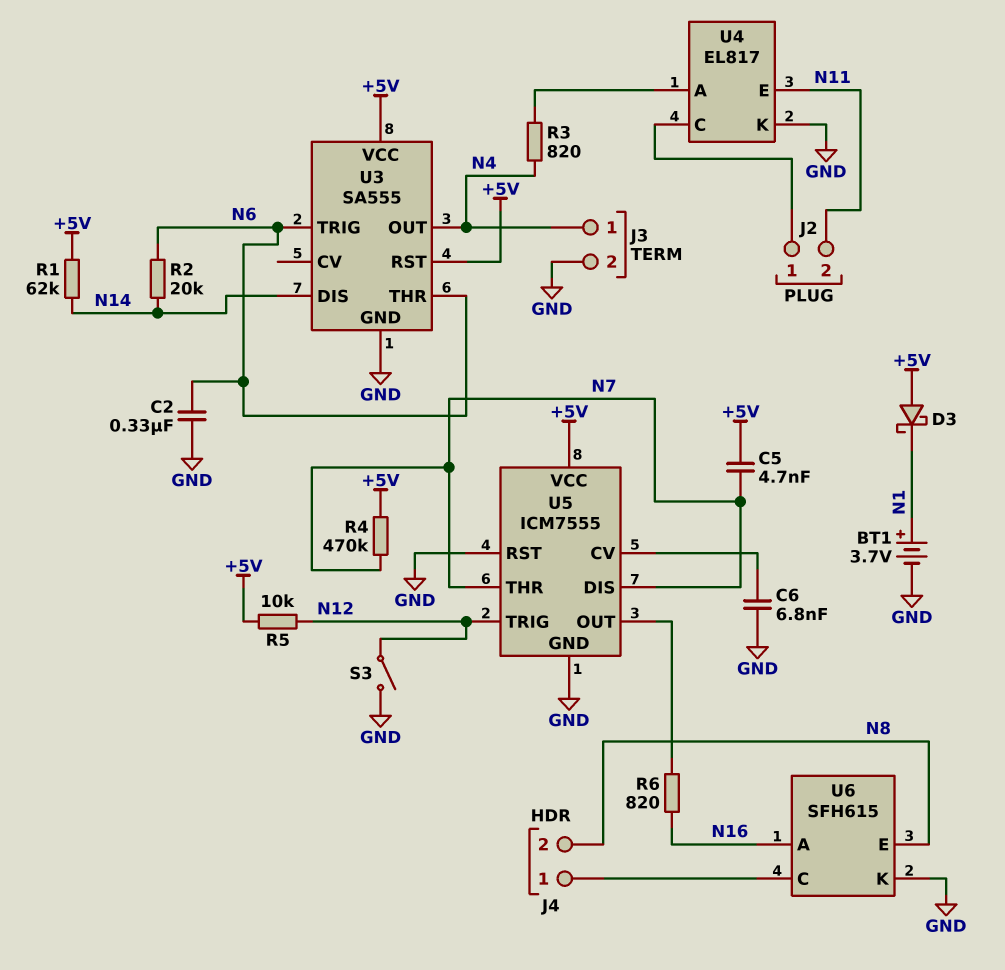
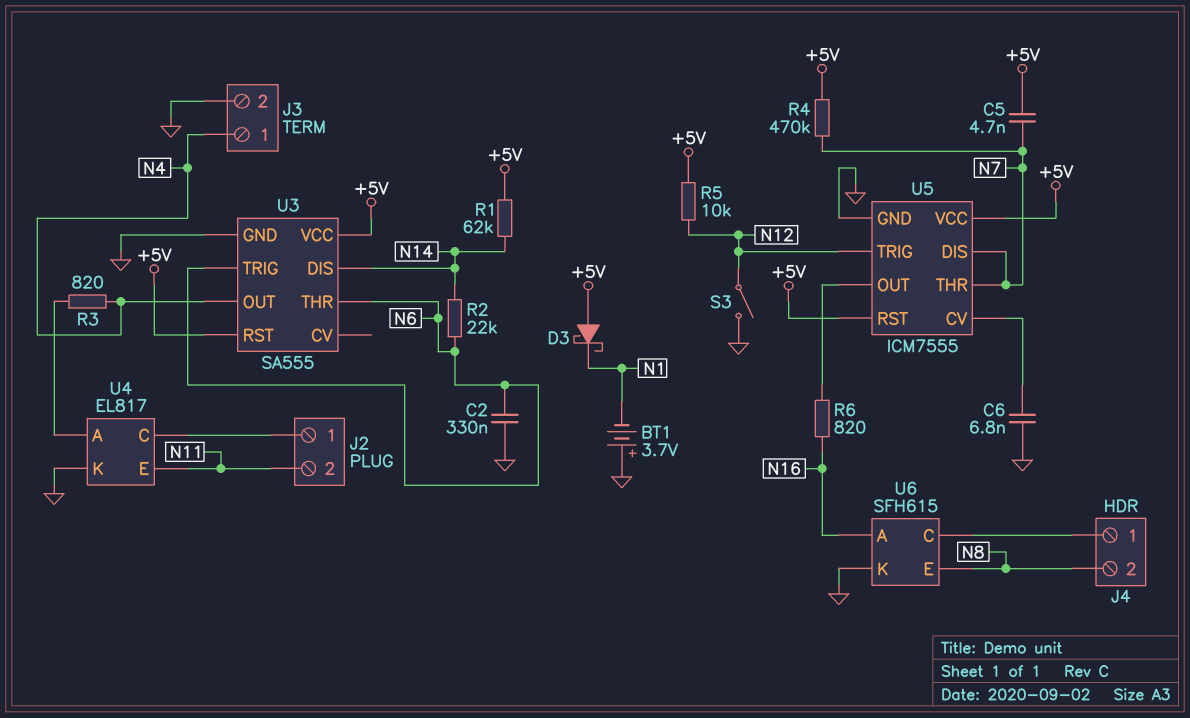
BT1: 3.7V (plus N1, minus GND) -> 3.7V (plus GND, minus N1)
R2: 20k (N6, N14) -> 22k (N6, N14)
U5 pin RST: GND -> +5V

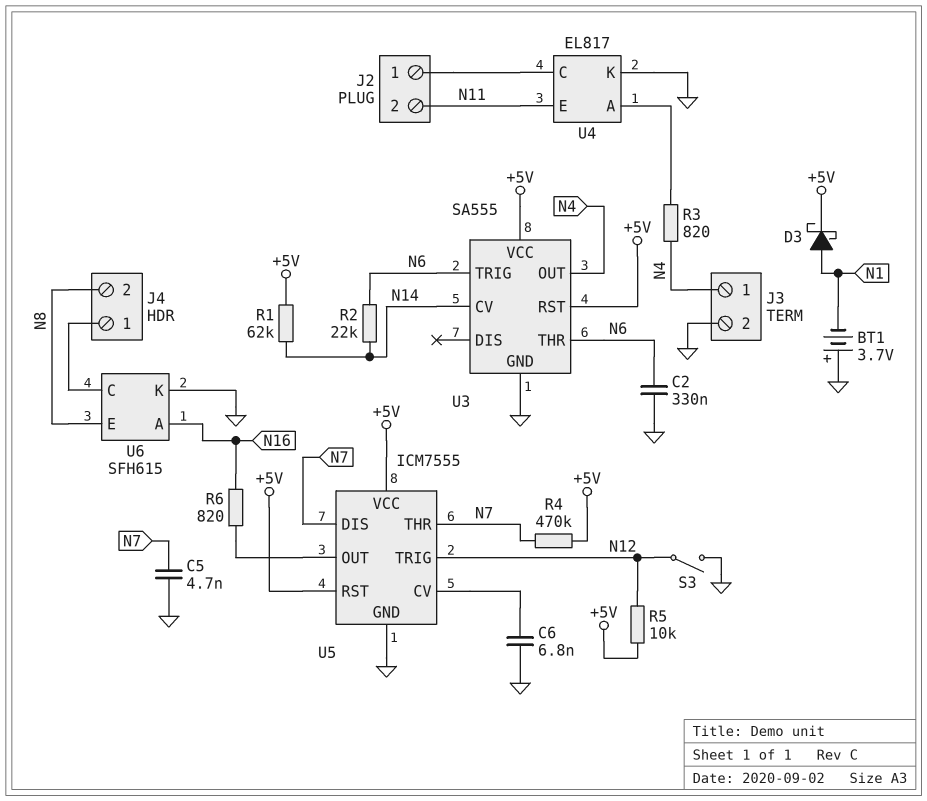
C5: 4.7nF (+5V, N7) -> 4.7nF (GND, N7)
D3: schottky (A +5V, K N1) -> schottky (A N1, K +5V)
U3 pin CV: none -> N14
U3 pin DIS: N14 -> none

